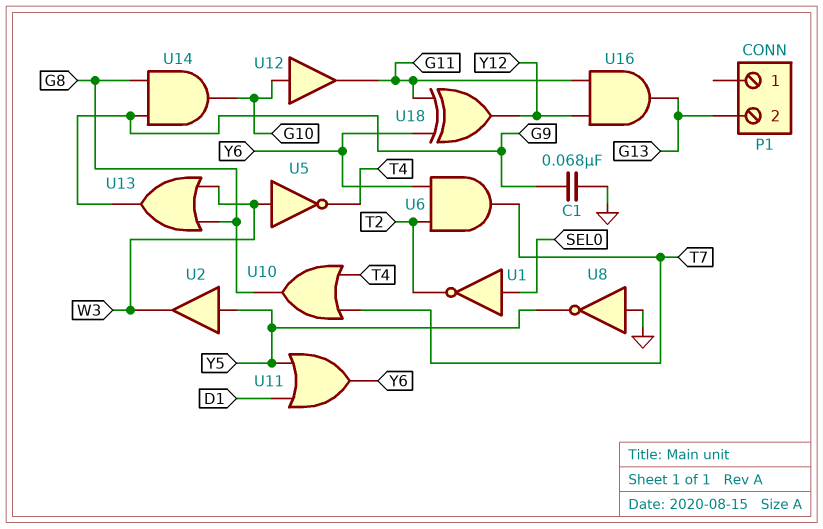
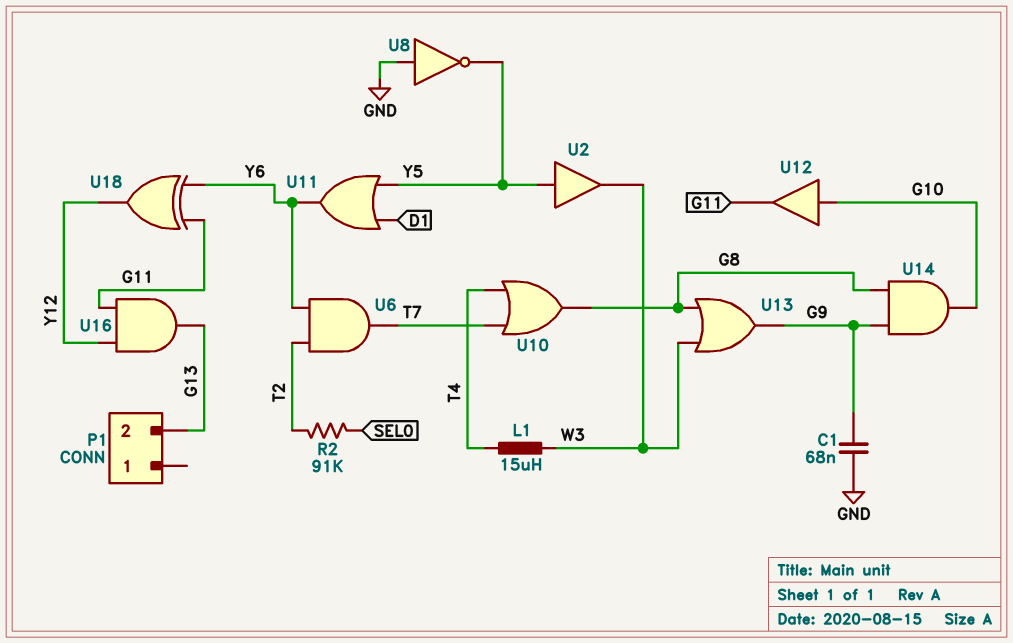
L1: none -> 15uH (T4, W3)
R2: none -> 91k (SEL0, T2)
U1: NOT (in SEL0, out T2) -> none
U5: NOT (in W3, out T4) -> none

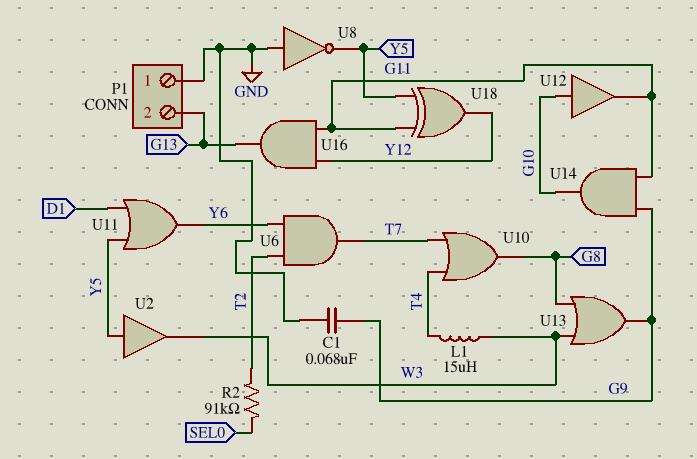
P1 pin 1: none -> GND
U14: AND (in G8, in G9, out G10) -> AND (in G9, in G11, out G10)
U18: XOR (in G11, in Y6, out Y12) -> XOR (in G11, in Y5, out Y12)

